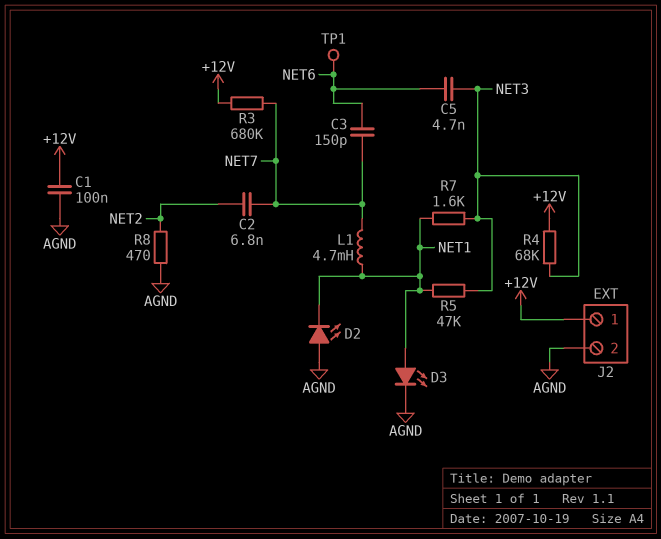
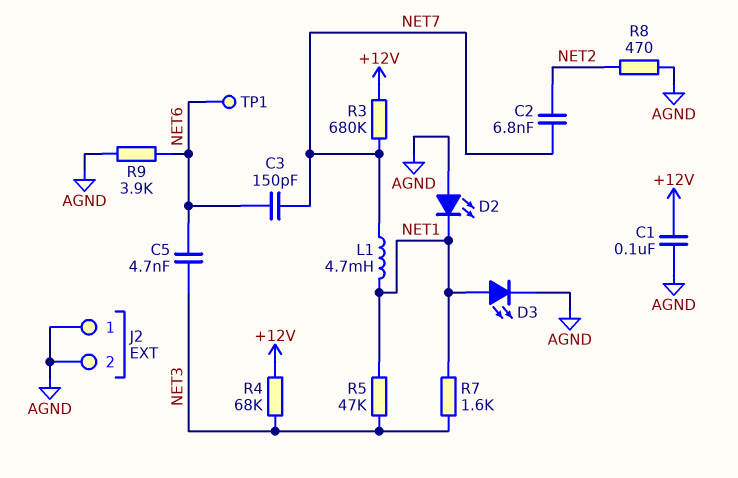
J2 pin 1: +12V -> AGND
R9: none -> 3.9k (AGND, NET6)

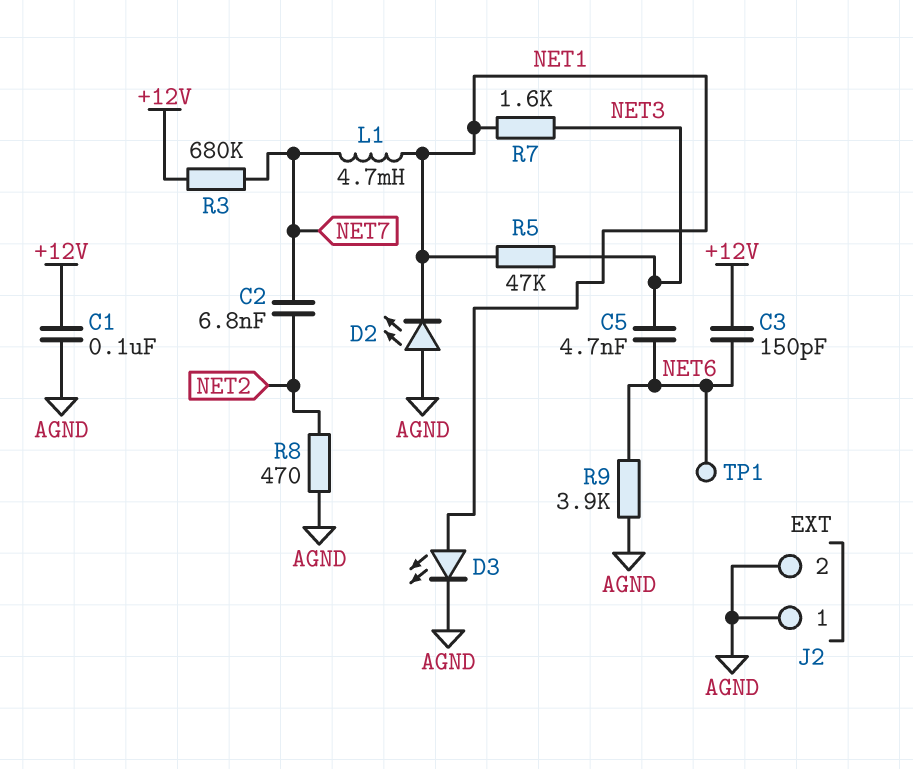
C3: 150pF (NET6, NET7) -> 150pF (+12V, NET6)
R4: 68k (+12V, NET3) -> none

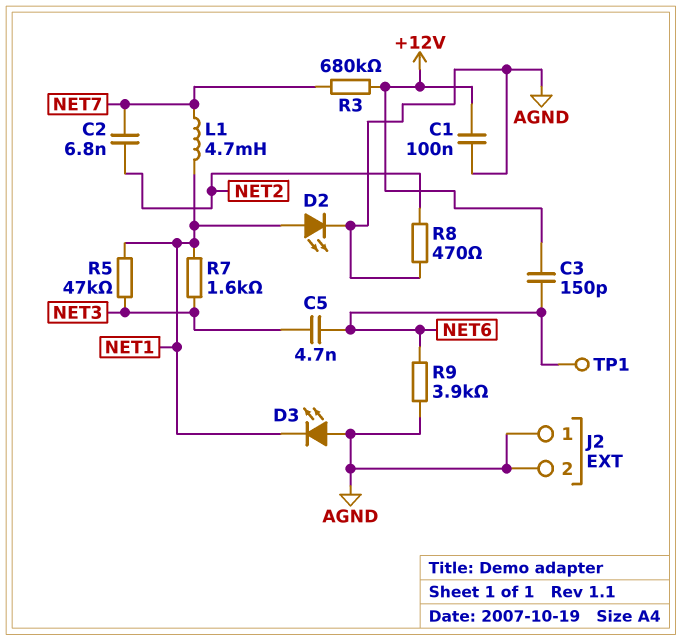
D2: LED (A AGND, K NET1) -> LED (A NET1, K AGND)
D3: LED (A NET1, K AGND) -> LED (A AGND, K NET1)

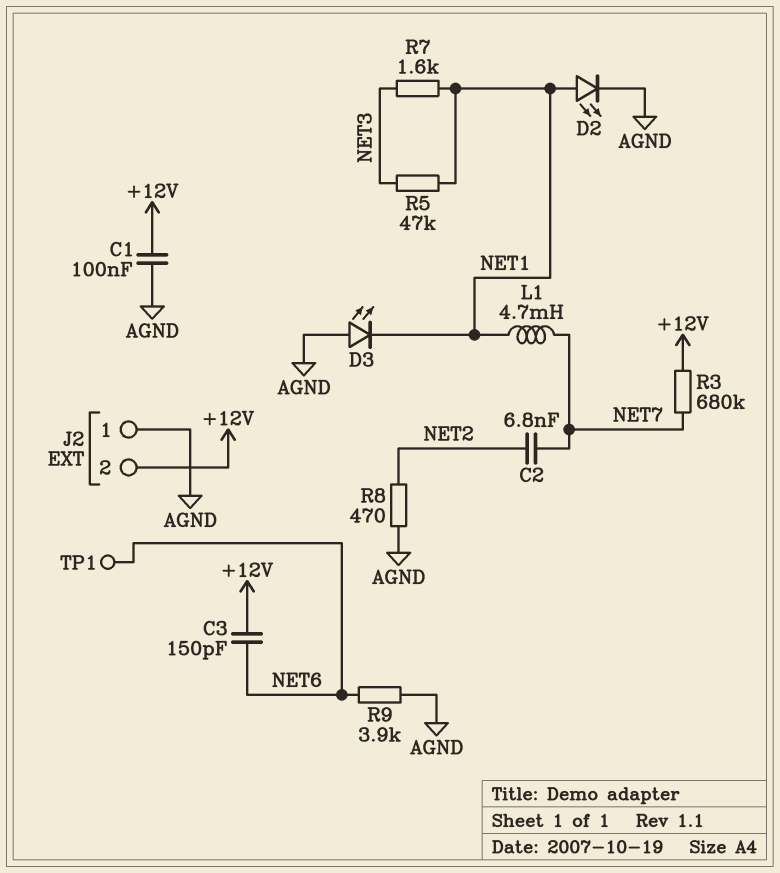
C5: 4.7nF (NET3, NET6) -> none
J2 pin 2: AGND -> +12V

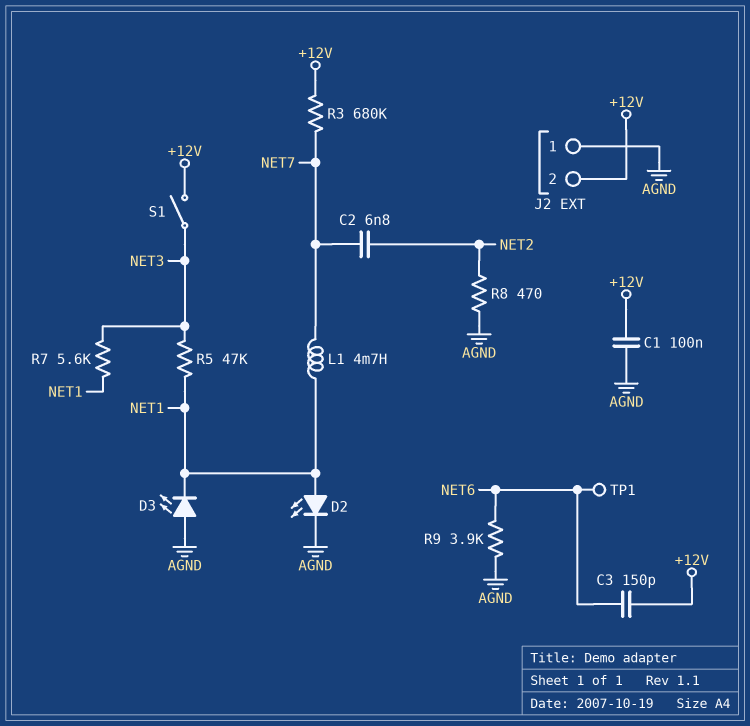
R7: 1.6k (NET1, NET3) -> 5.6k (NET1, NET3)
S1: none -> switch (+12V, NET3)

